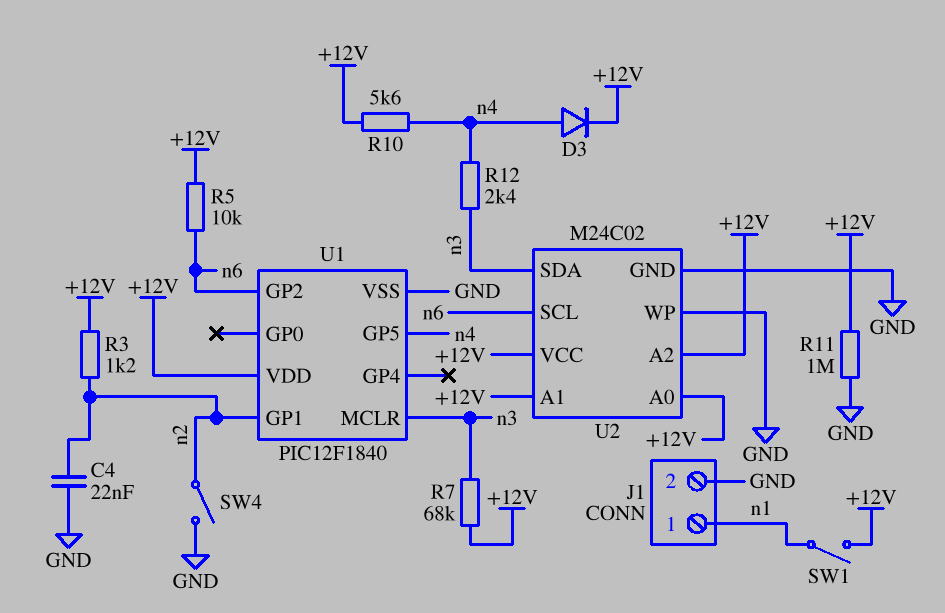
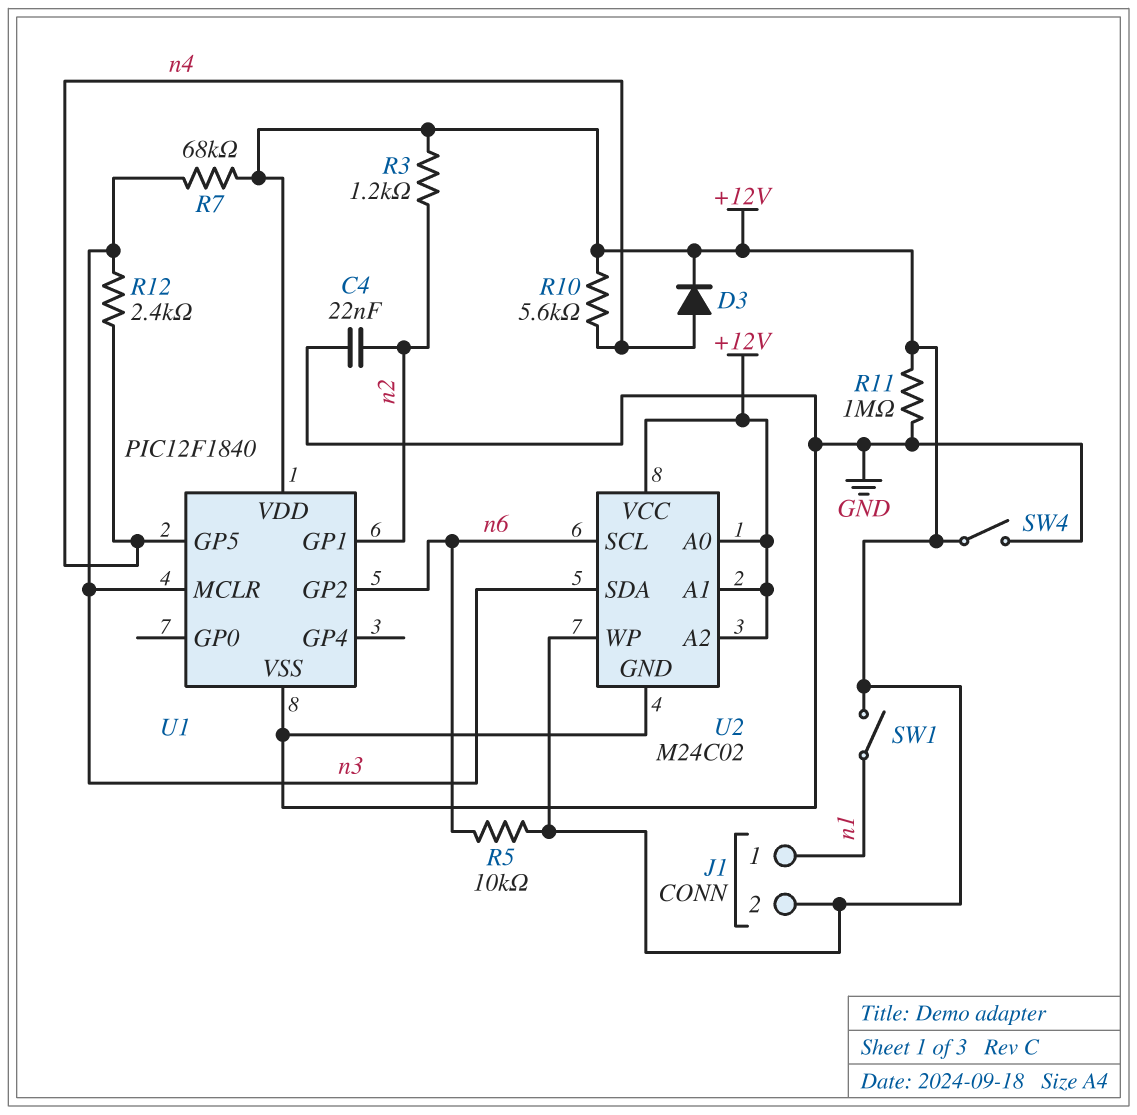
J1 pin 2: GND -> +12V
SW4: switch (GND, n2) -> switch (+12V, GND)
U2 pin WP: GND -> +12V

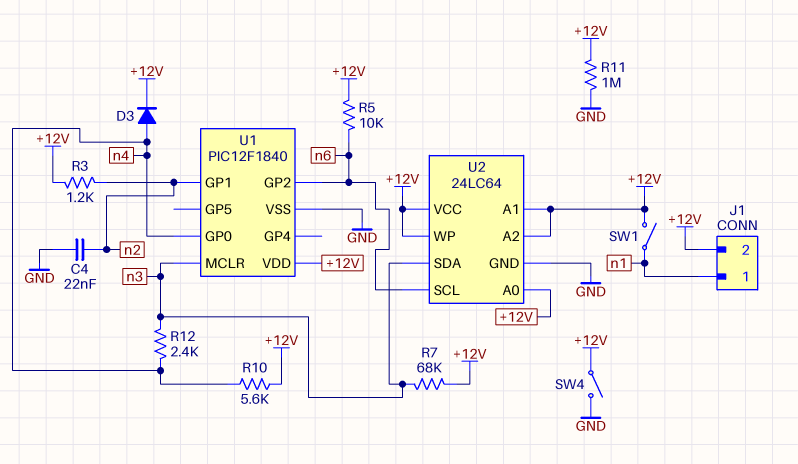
U1 pin GP0: none -> n4
U1 pin GP5: n4 -> none
U2: M24C02 -> 24LC64

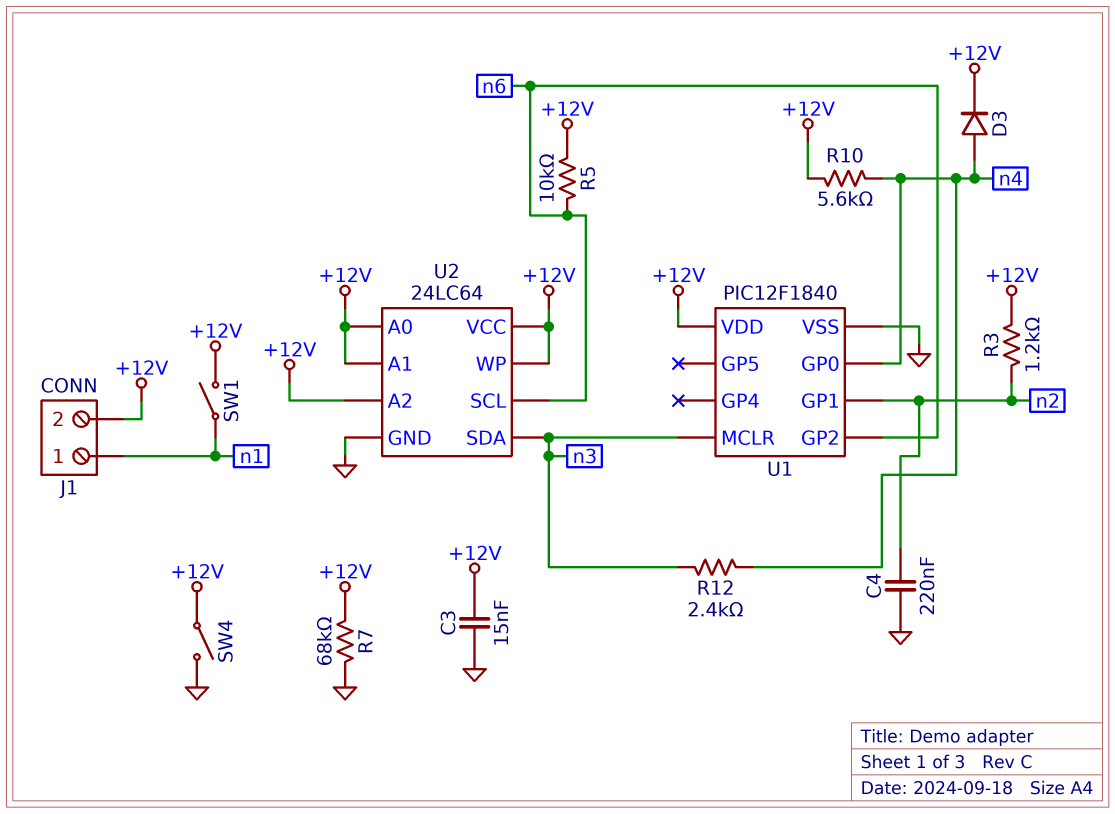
C3: none -> 15nF (+12V, GND)
C4: 22nF (GND, n2) -> 220nF (GND, n2)
R7: 68k (+12V, n3) -> 68k (+12V, GND)
R11: 1M (+12V, GND) -> none

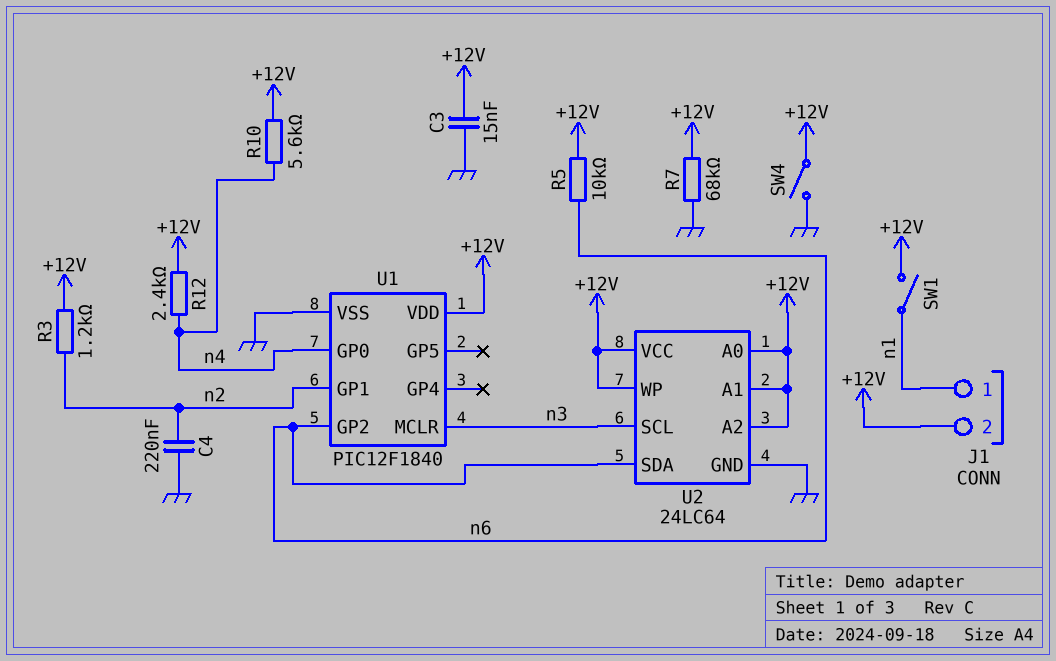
D3: diode (A n4, K +12V) -> none
R12: 2.4k (n3, n4) -> 2.4k (+12V, n4)
U2 pin SCL: n6 -> n3
U2 pin SDA: n3 -> n6

